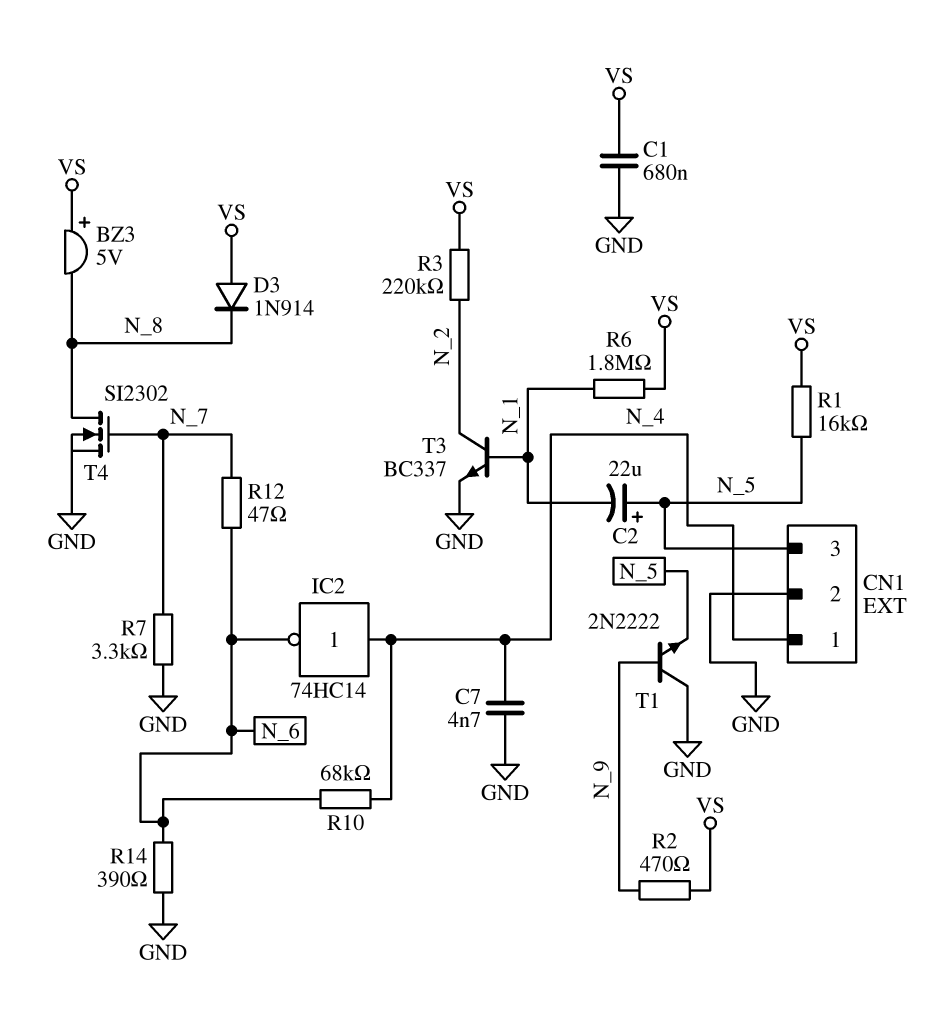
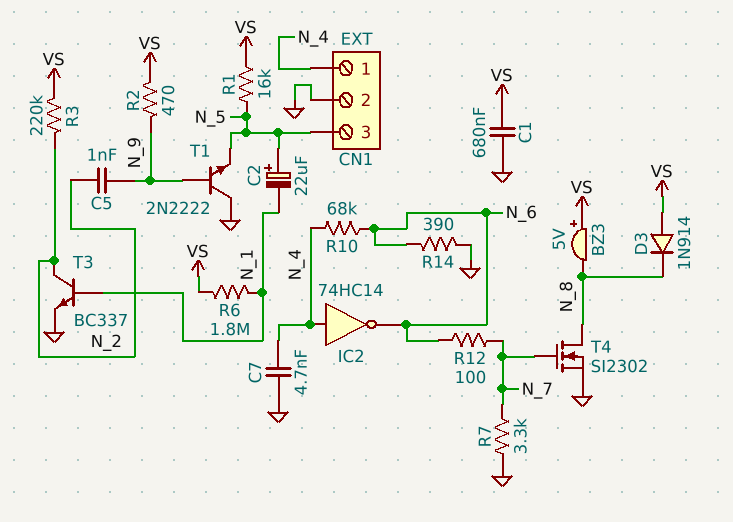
C5: none -> 1nF (N_2, N_9)
R12: 47 (N_6, N_7) -> 100 (N_6, N_7)

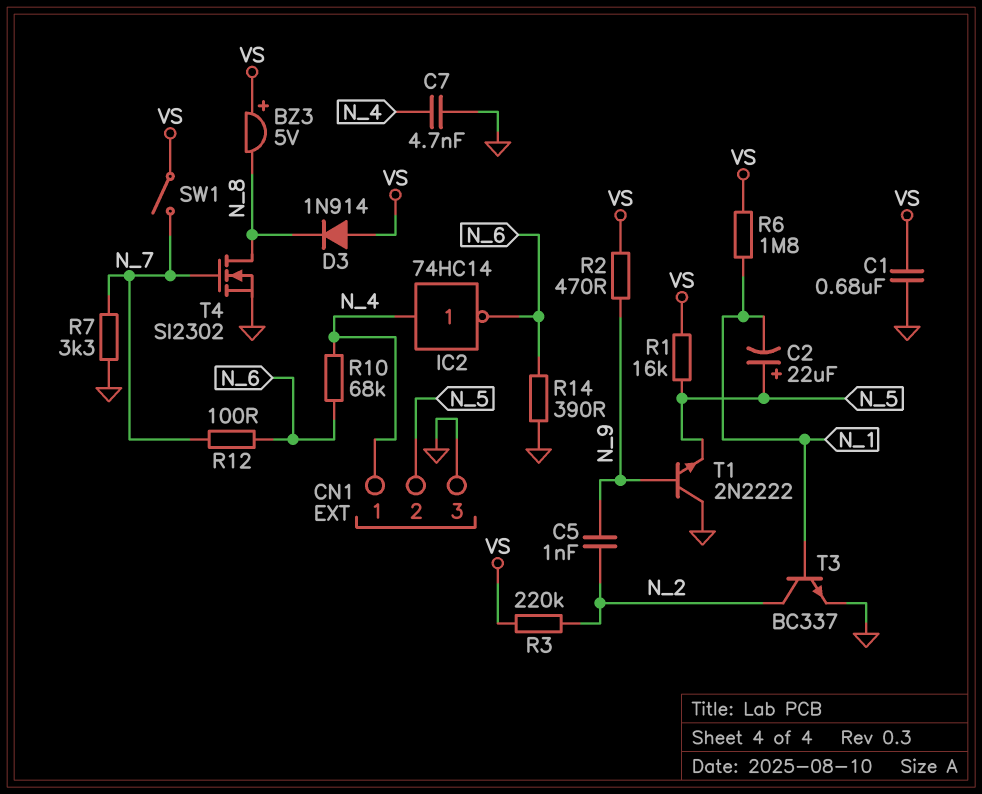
CN1 pin 2: GND -> N_5
CN1 pin 3: N_5 -> GND
SW1: none -> switch (N_7, VS)

